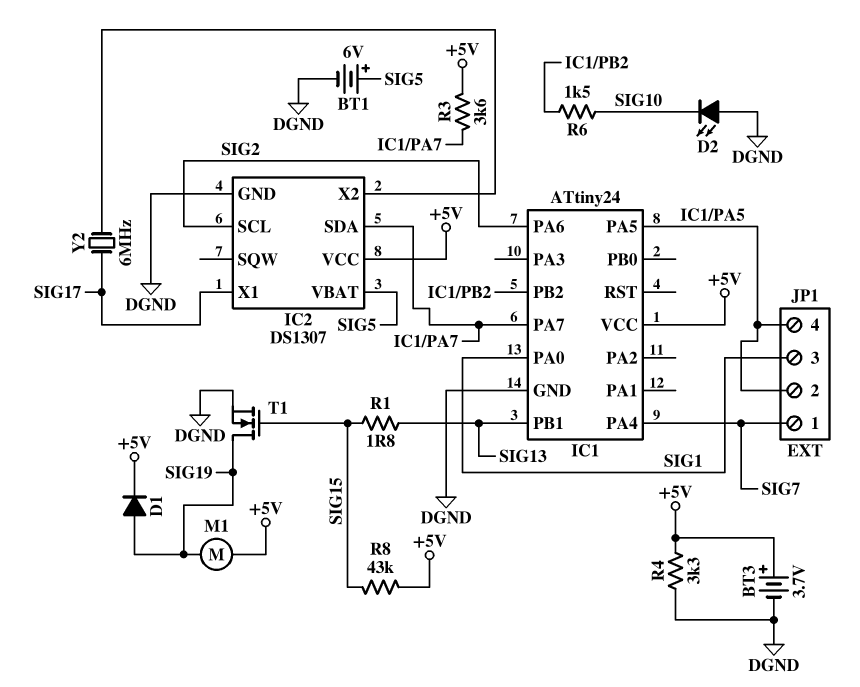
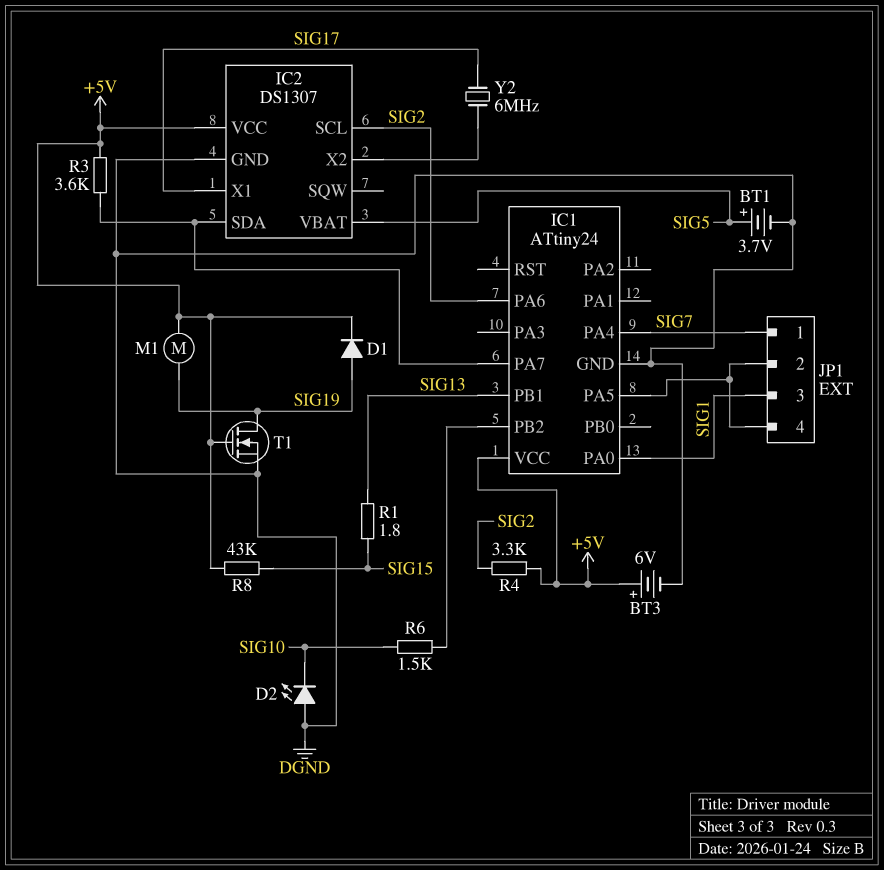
BT1: 6V (plus SIG5, minus DGND) -> 3.7V (plus SIG5, minus DGND)
BT3: 3.7V (plus +5V, minus DGND) -> 6V (plus +5V, minus DGND)
R4: 3.3k (+5V, DGND) -> 3.3k (+5V, SIG2)
T1: NMOS (G SIG15, D SIG19, S DGND) -> NMOS (G +5V, D SIG19, S DGND)

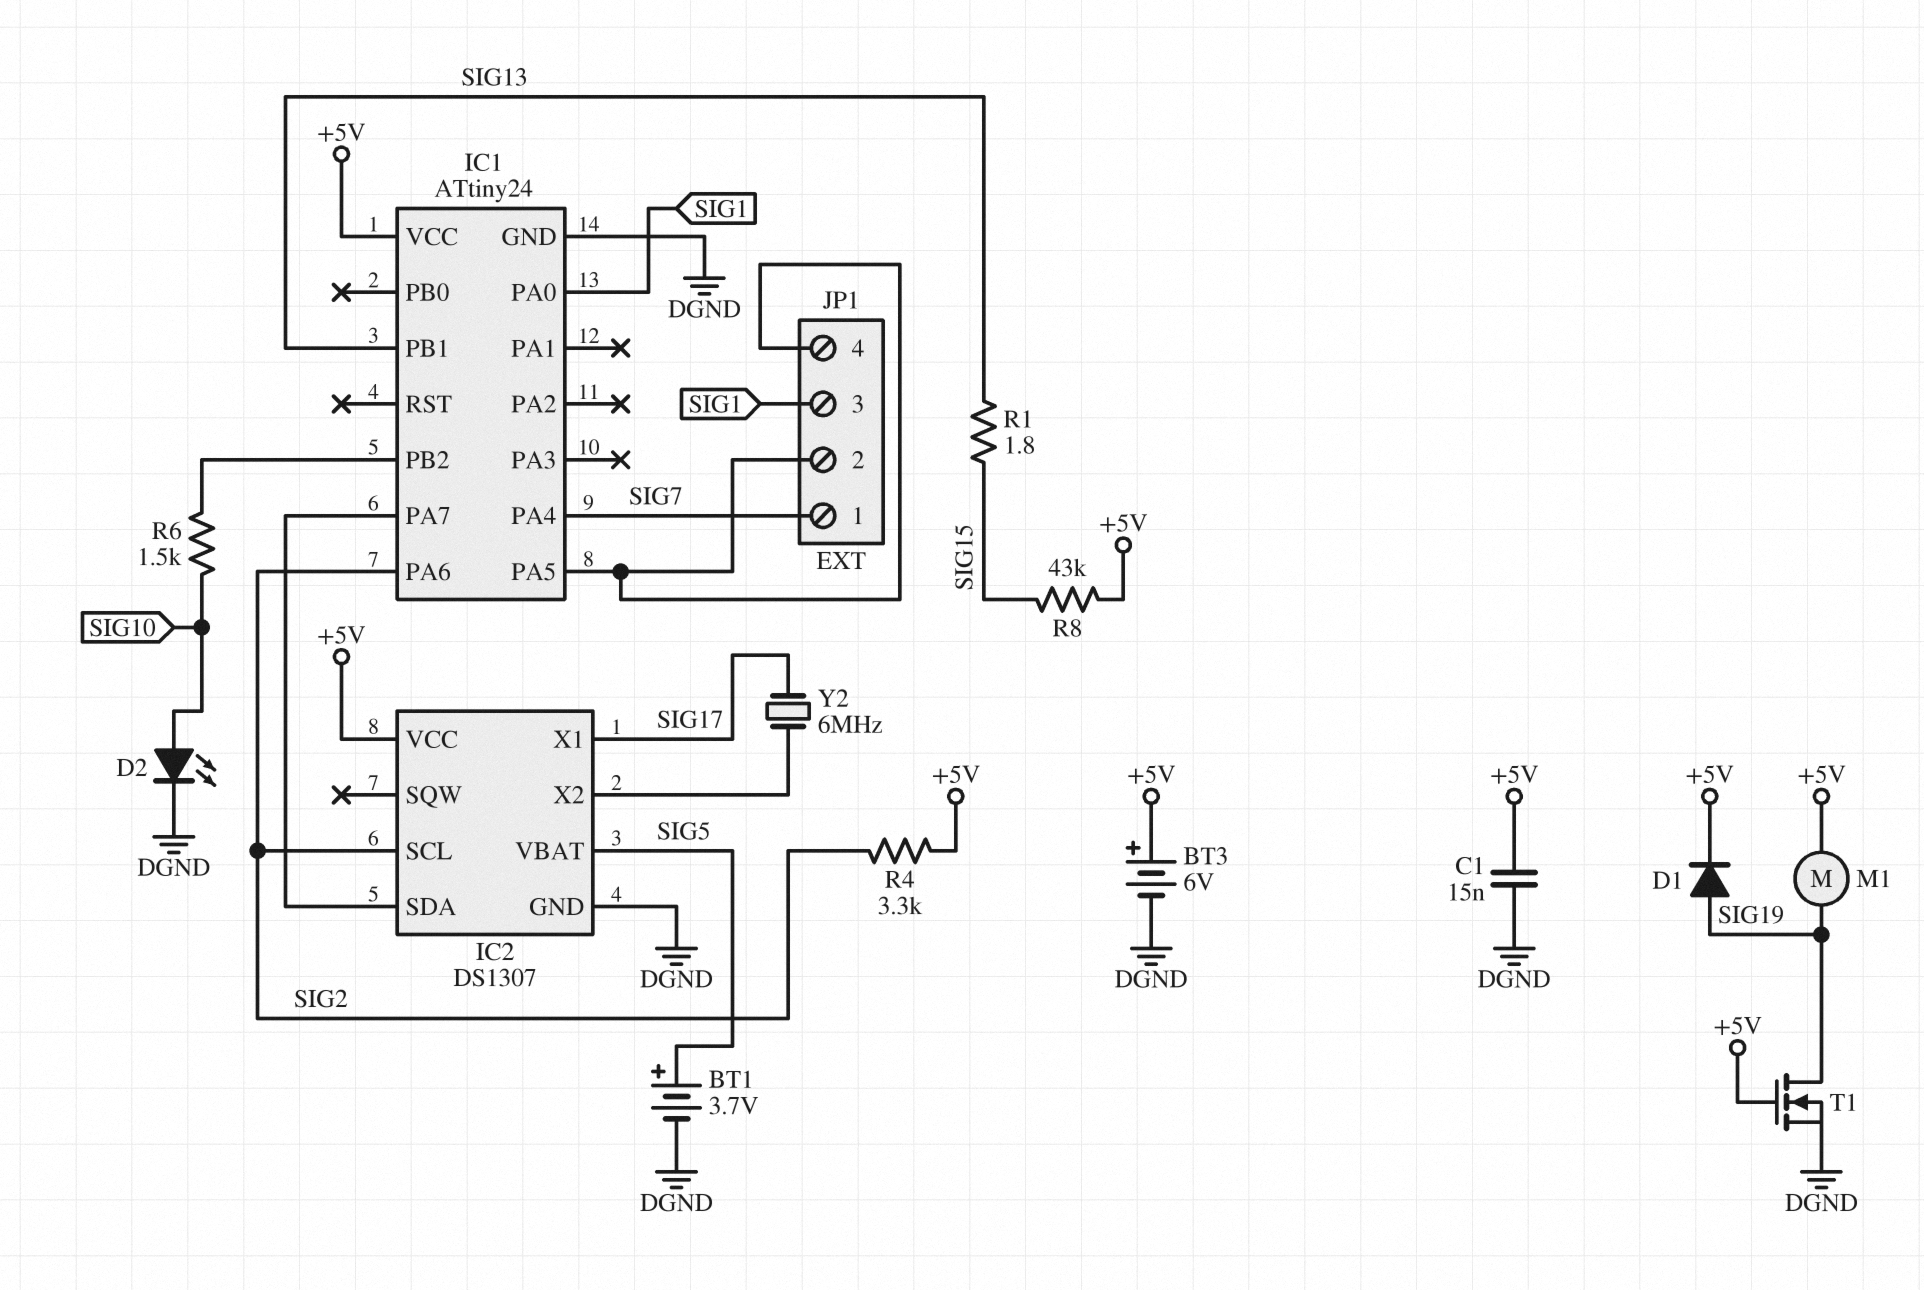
C1: none -> 15nF (+5V, DGND)
D2: LED (A DGND, K SIG10) -> LED (A SIG10, K DGND)
R3: 3.6k (+5V, IC1/PA7) -> none

